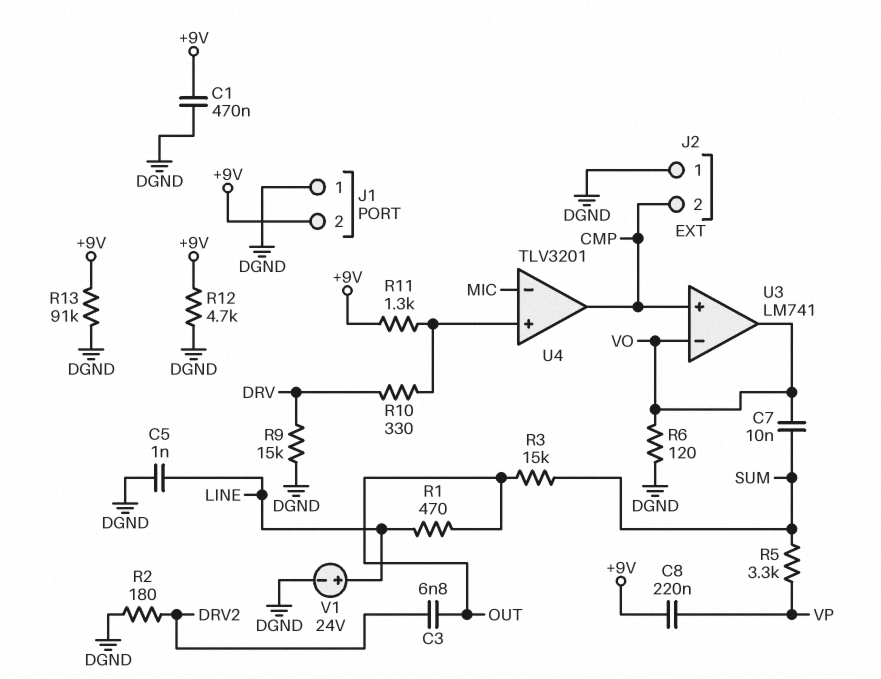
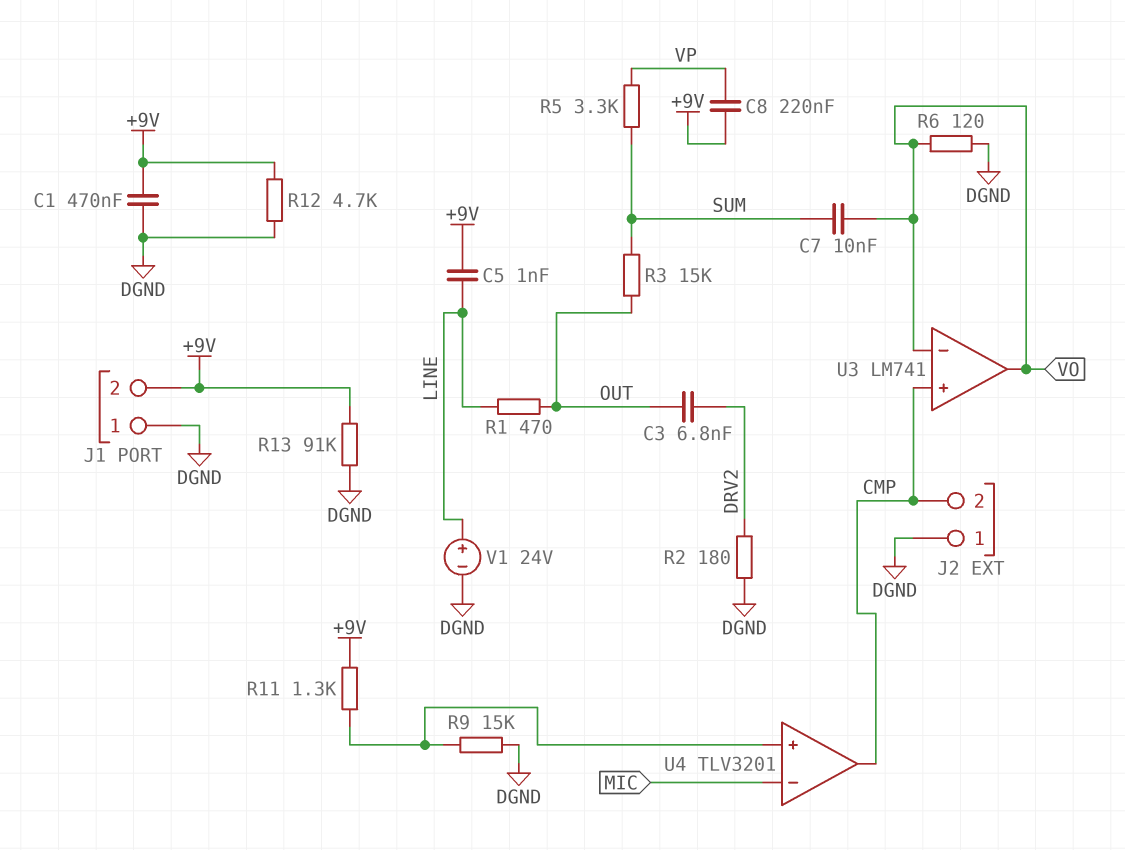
C5: 1nF (DGND, LINE) -> 1nF (+9V, LINE)
R9: 15k (DGND, DRV) -> 15k (DGND, U4/in+)
R10: 330 (DRV, U4/in+) -> none

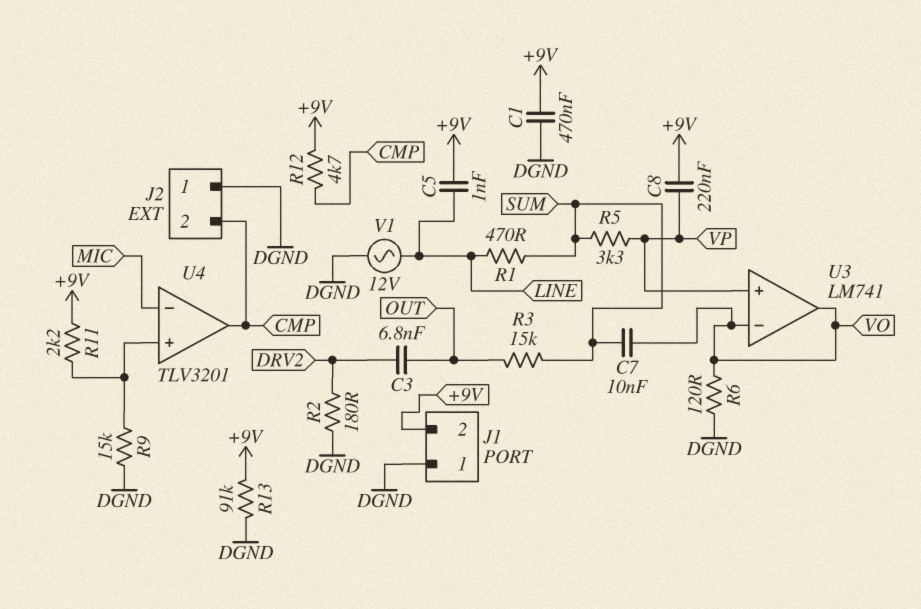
R1: 470 (LINE, OUT) -> 470 (LINE, SUM)
R11: 1.3k (+9V, U4/in+) -> 2.2k (+9V, U4/in+)
R12: 4.7k (+9V, DGND) -> 4.7k (+9V, CMP)
U3 pin in+: CMP -> VP
V1: 24V (plus LINE, minus DGND) -> AC 12V (DGND, LINE)

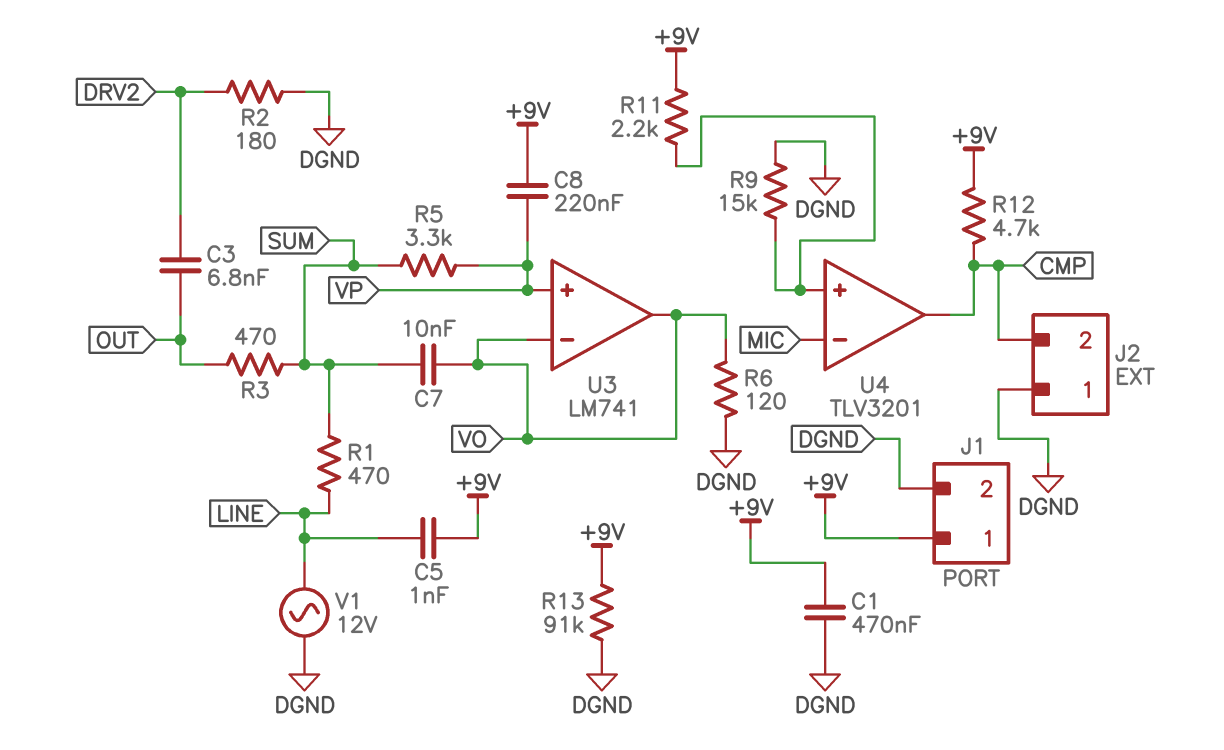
J1 pin 1: DGND -> +9V
J1 pin 2: +9V -> DGND
R3: 15k (OUT, SUM) -> 470 (OUT, SUM)

